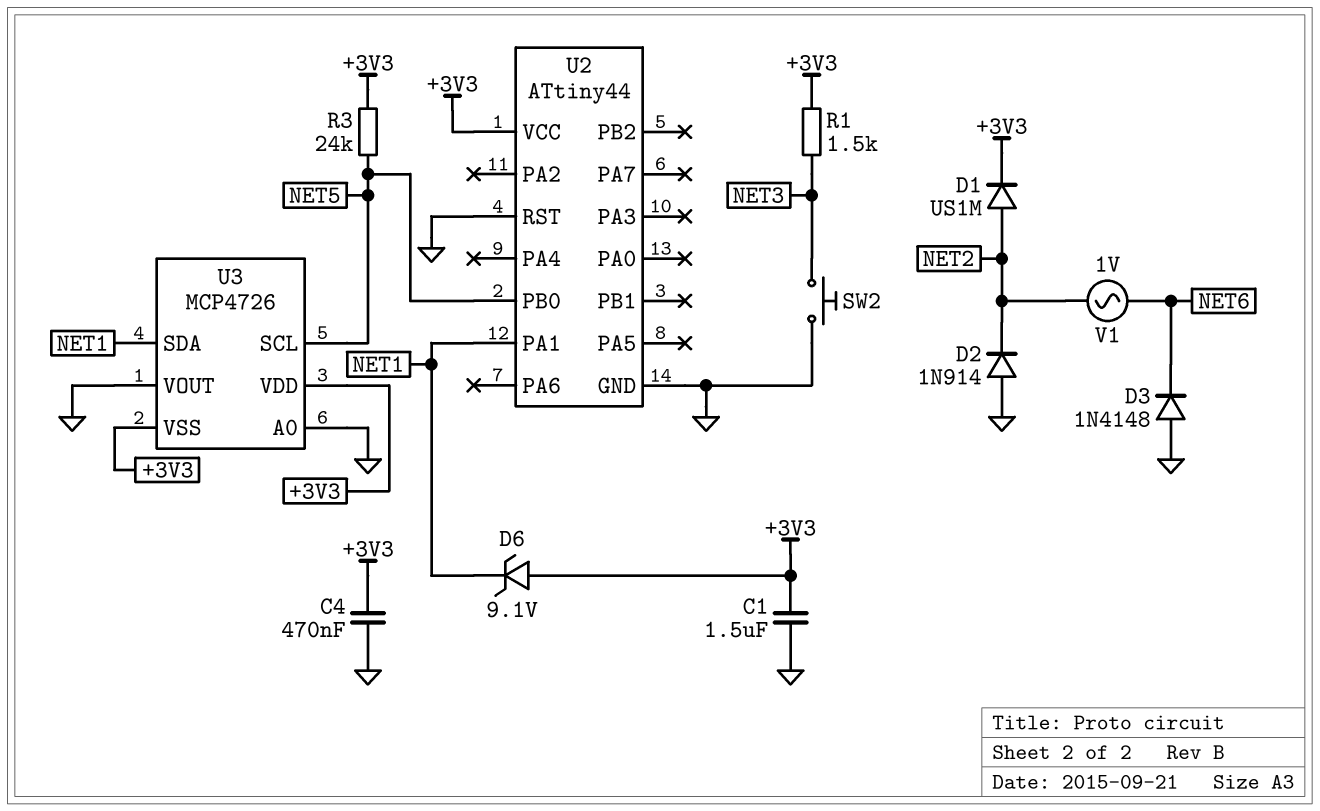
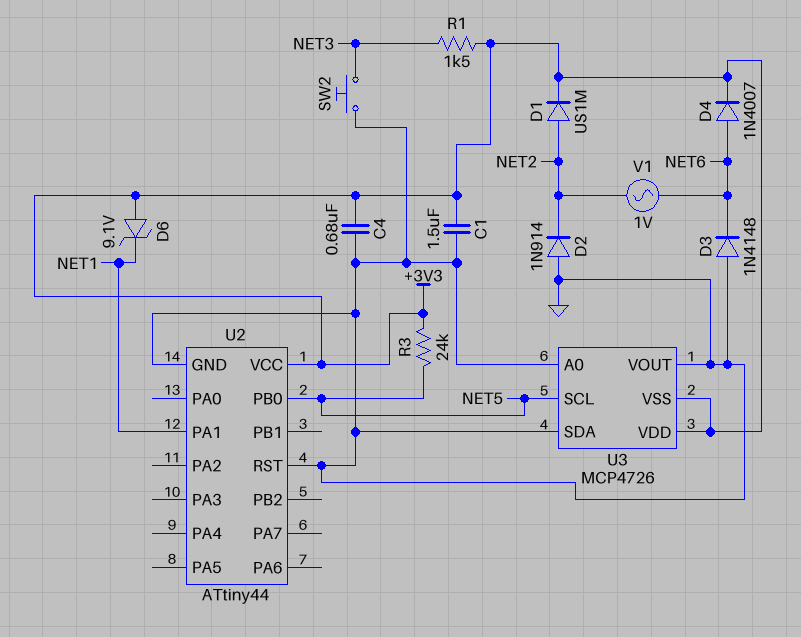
C4: 470nF (+3V3, GND) -> 680nF (+3V3, GND)
D4: none -> diode 1N4007 (A NET6, K +3V3)
U3 pin SDA: NET1 -> GND

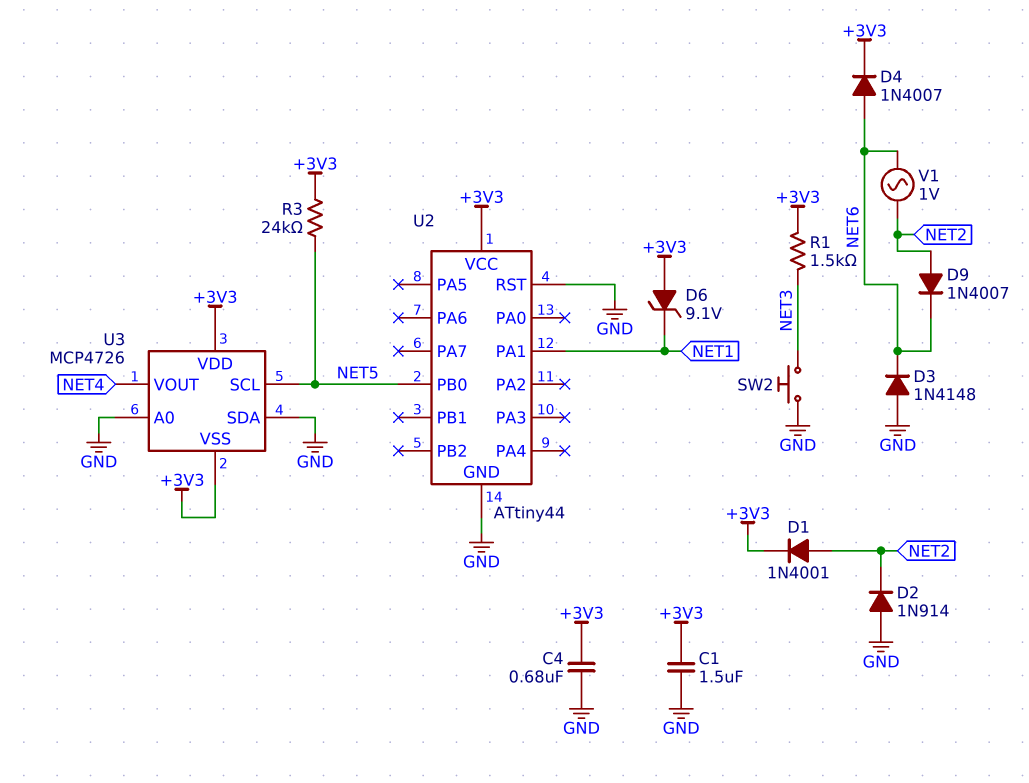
D1: diode US1M (A NET2, K +3V3) -> diode 1N4001 (A NET2, K +3V3)
D9: none -> diode 1N4007 (A NET2, K NET6)
U3 pin VOUT: GND -> NET4

